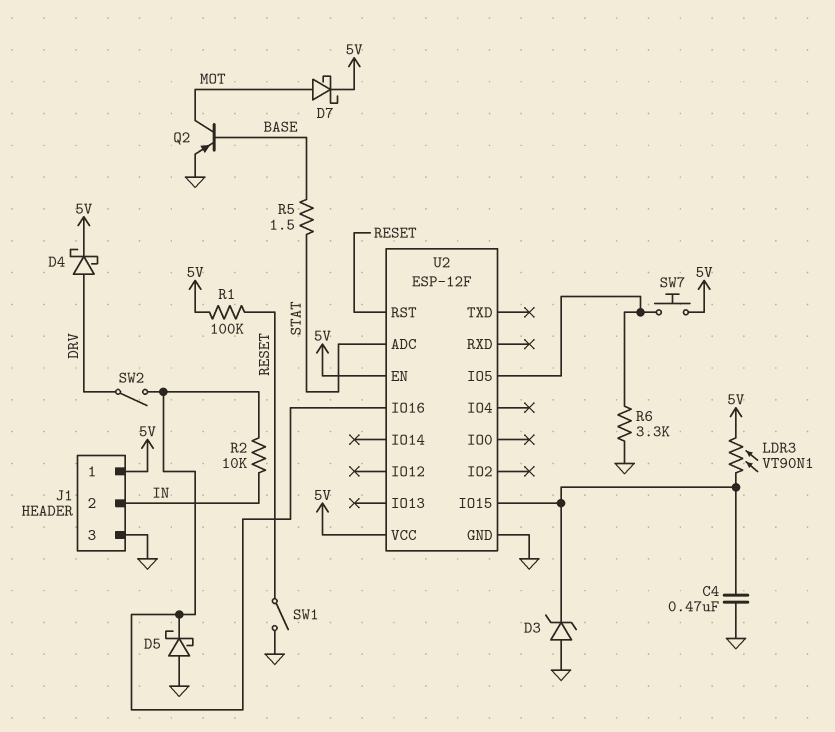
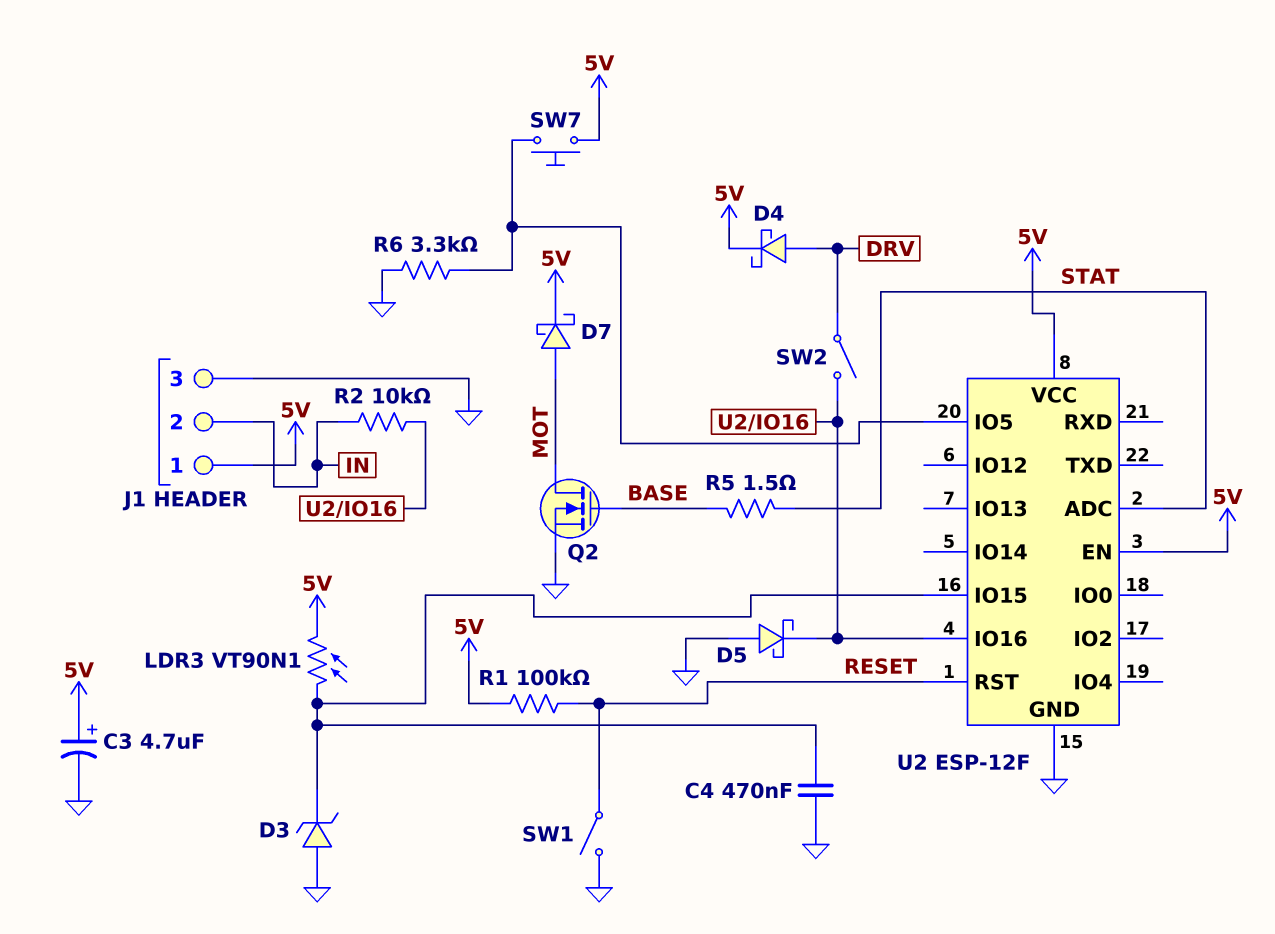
C3: none -> 4.7uF (plus 5V, minus GND)
Q2: PNP (B BASE, C MOT, E GND) -> NMOS (G BASE, D MOT, S GND)

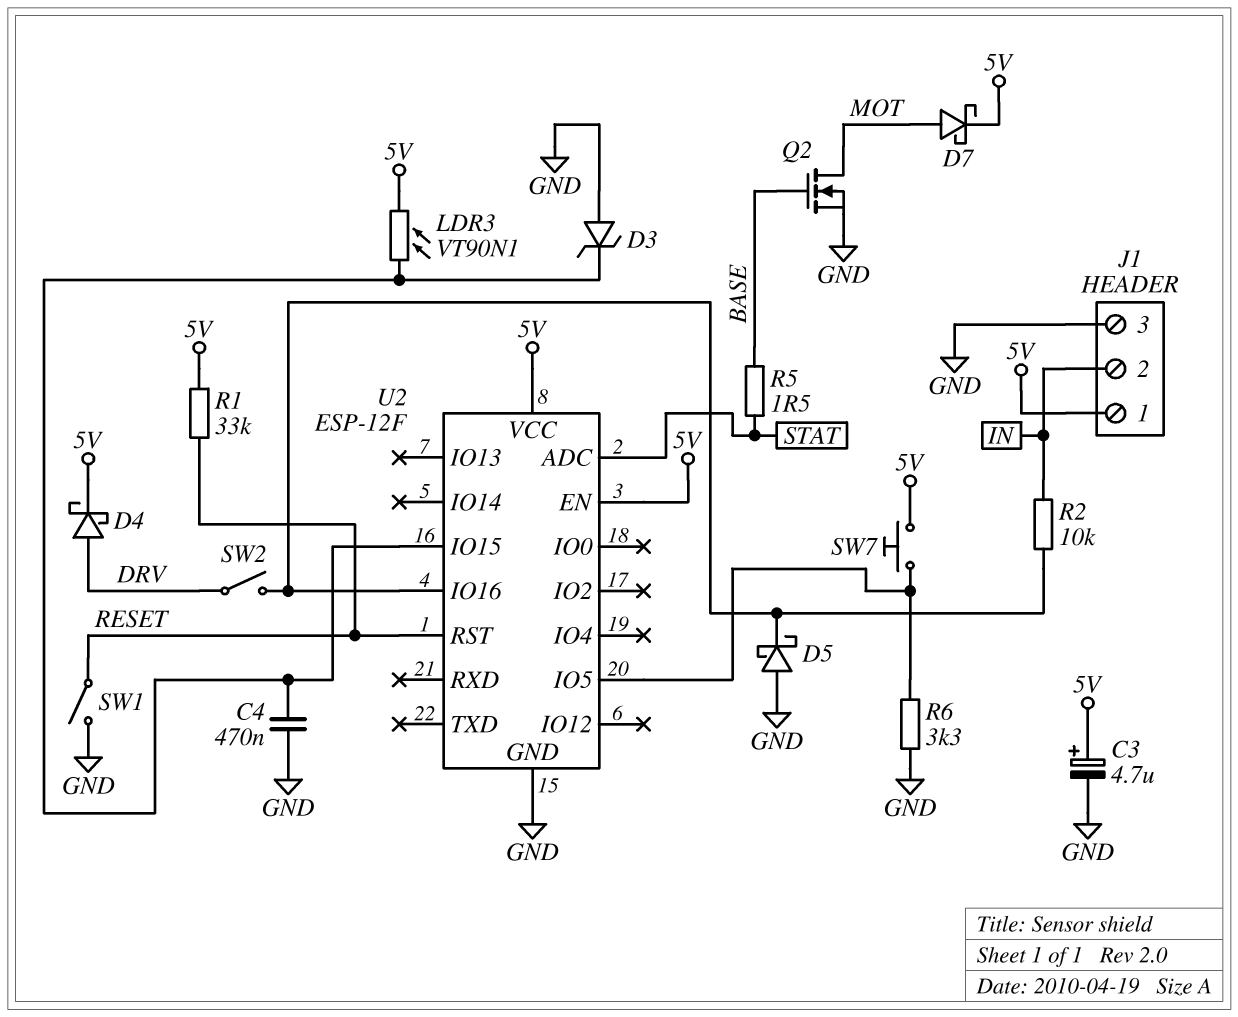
R1: 100k (5V, RESET) -> 33k (5V, RESET)

